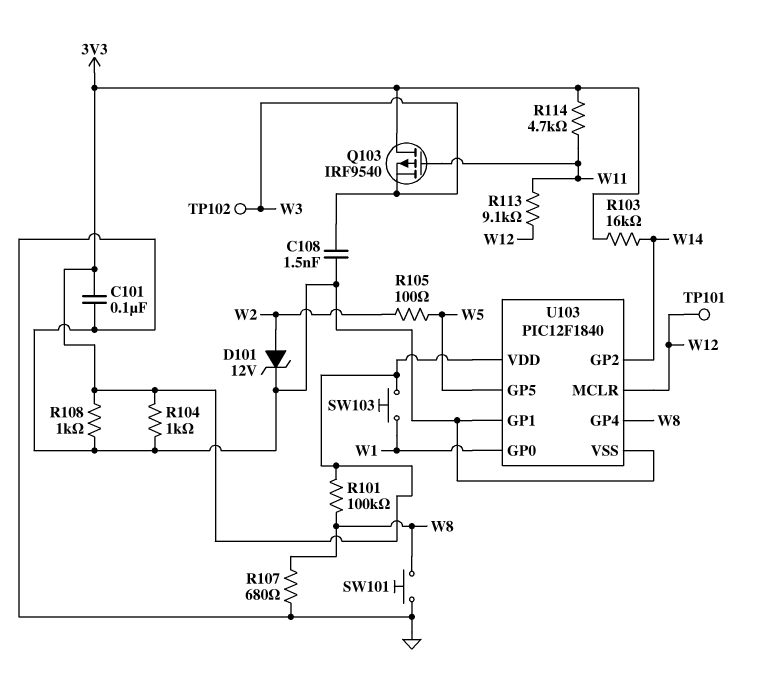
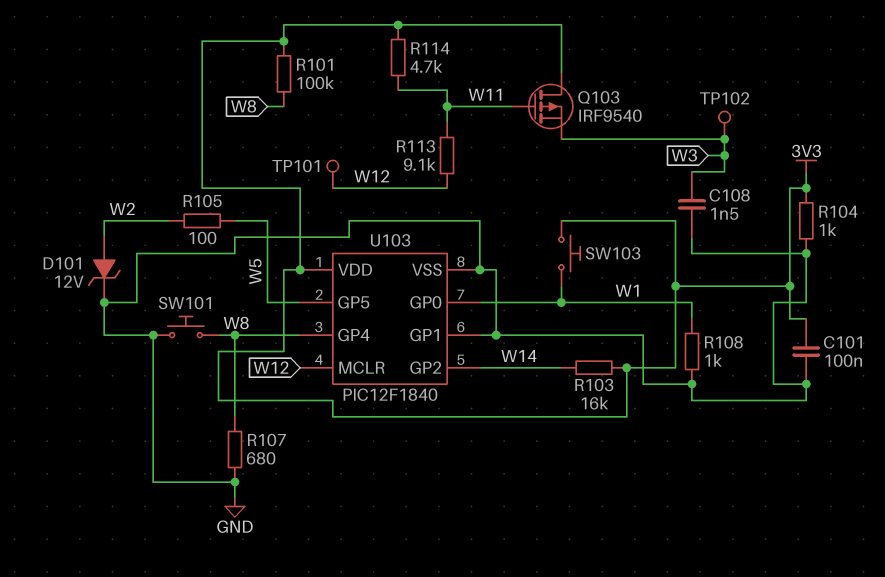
R108: 1k (3V3, GND) -> 1k (GND, W1)

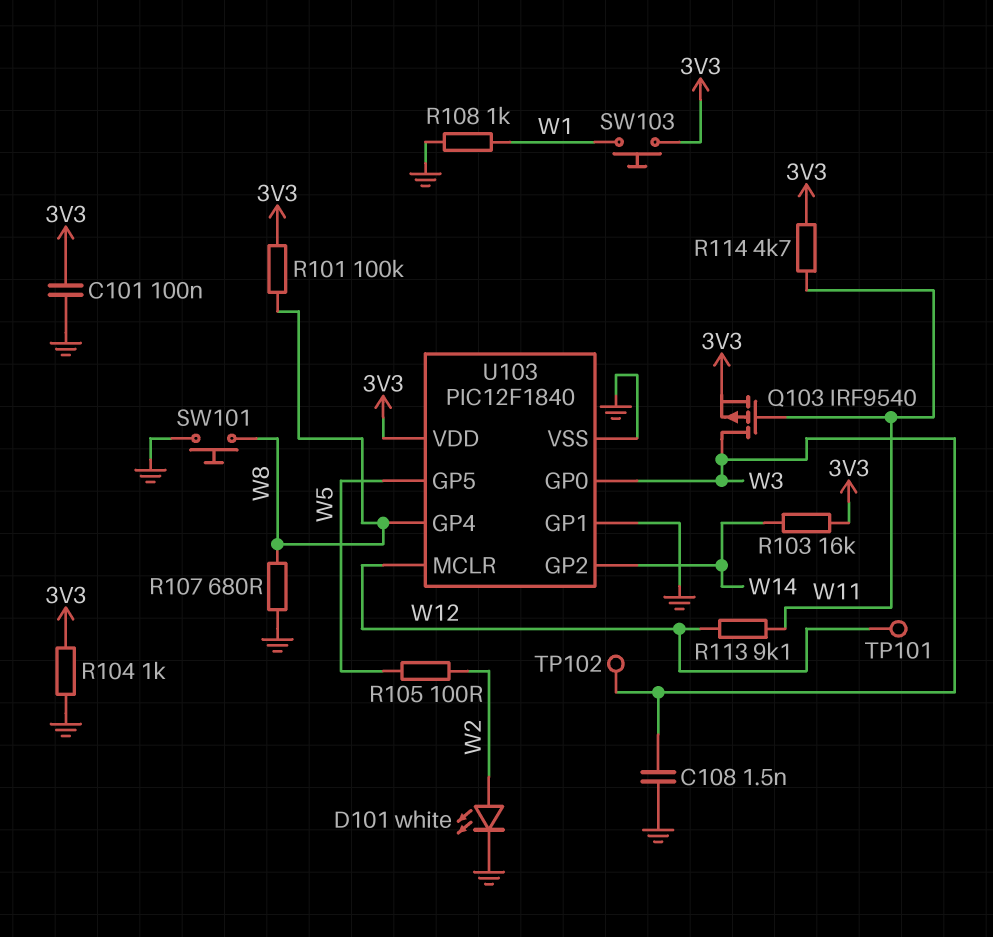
D101: zener 12V (A W2, K GND) -> LED white (A W2, K GND)
Q103: PMOS IRF9540 (G W11, D 3V3, S W3) -> PMOS IRF9540 (G W11, D W3, S 3V3)
U103 pin GP0: W1 -> W3

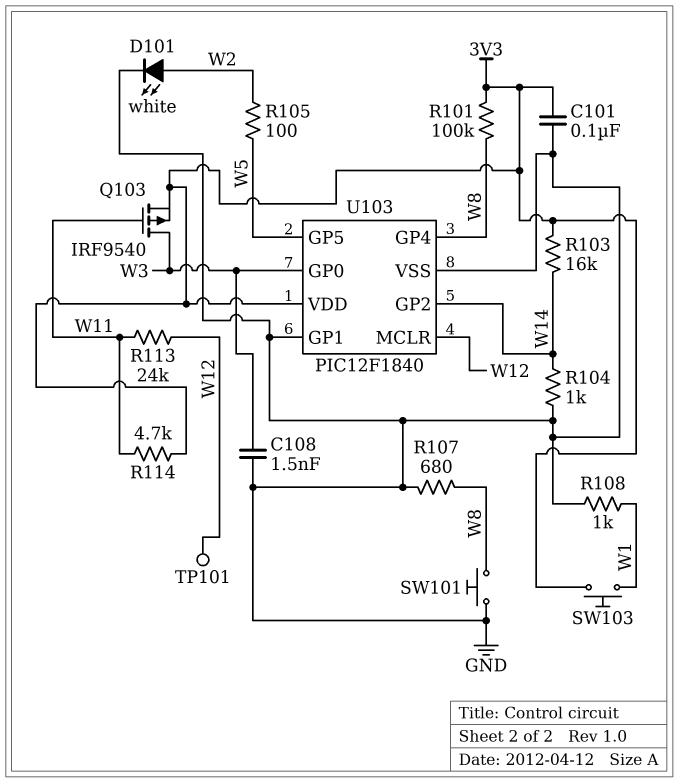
R104: 1k (3V3, GND) -> 1k (GND, W14)
R113: 9.1k (W11, W12) -> 24k (W11, W12)
TP102: test point (W3) -> none

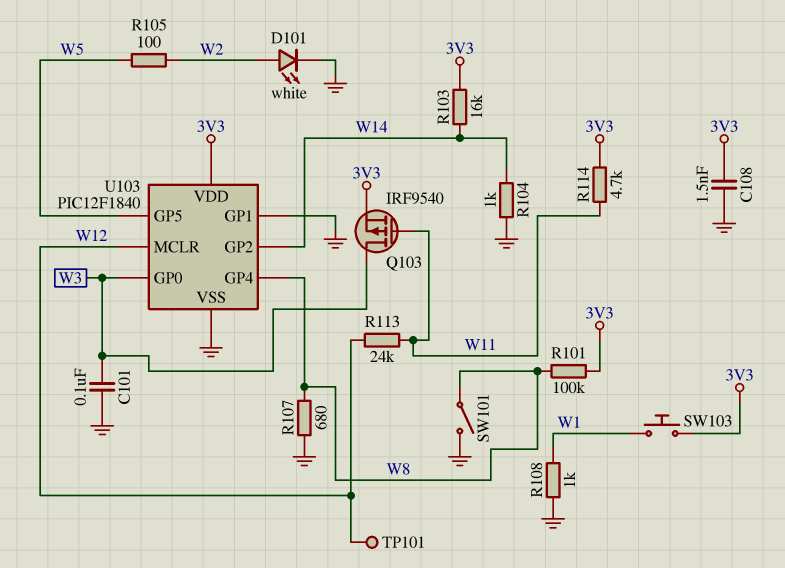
C101: 100nF (3V3, GND) -> 100nF (GND, W3)
C108: 1.5nF (GND, W3) -> 1.5nF (3V3, GND)
SW101: button (GND, W8) -> switch (GND, W8)

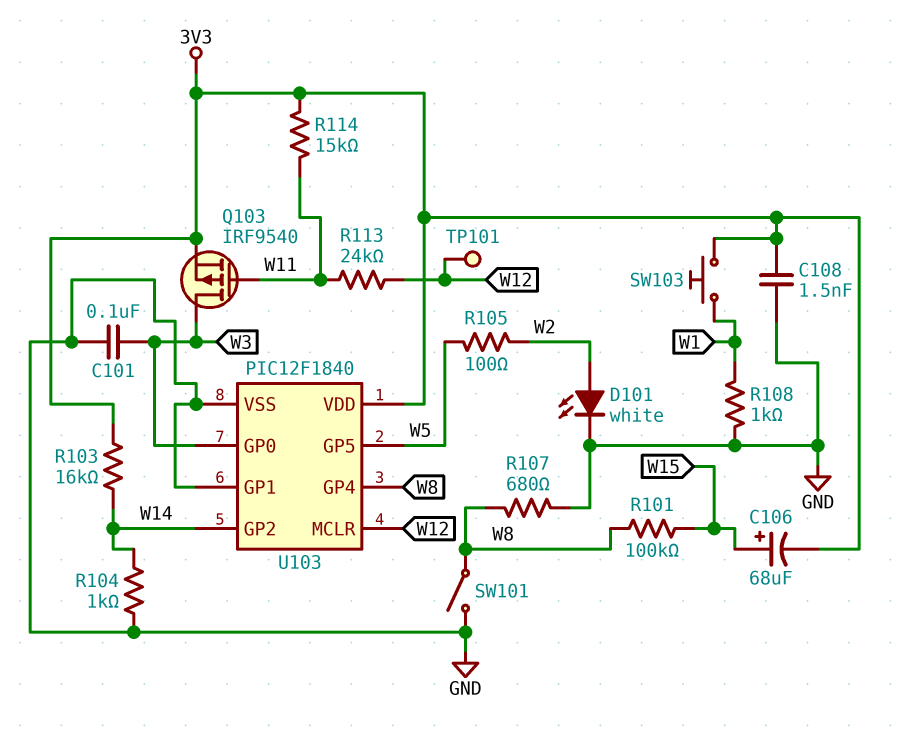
C106: none -> 68uF (plus W15, minus 3V3)
R101: 100k (3V3, W8) -> 100k (W8, W15)
R114: 4.7k (3V3, W11) -> 15k (3V3, W11)

